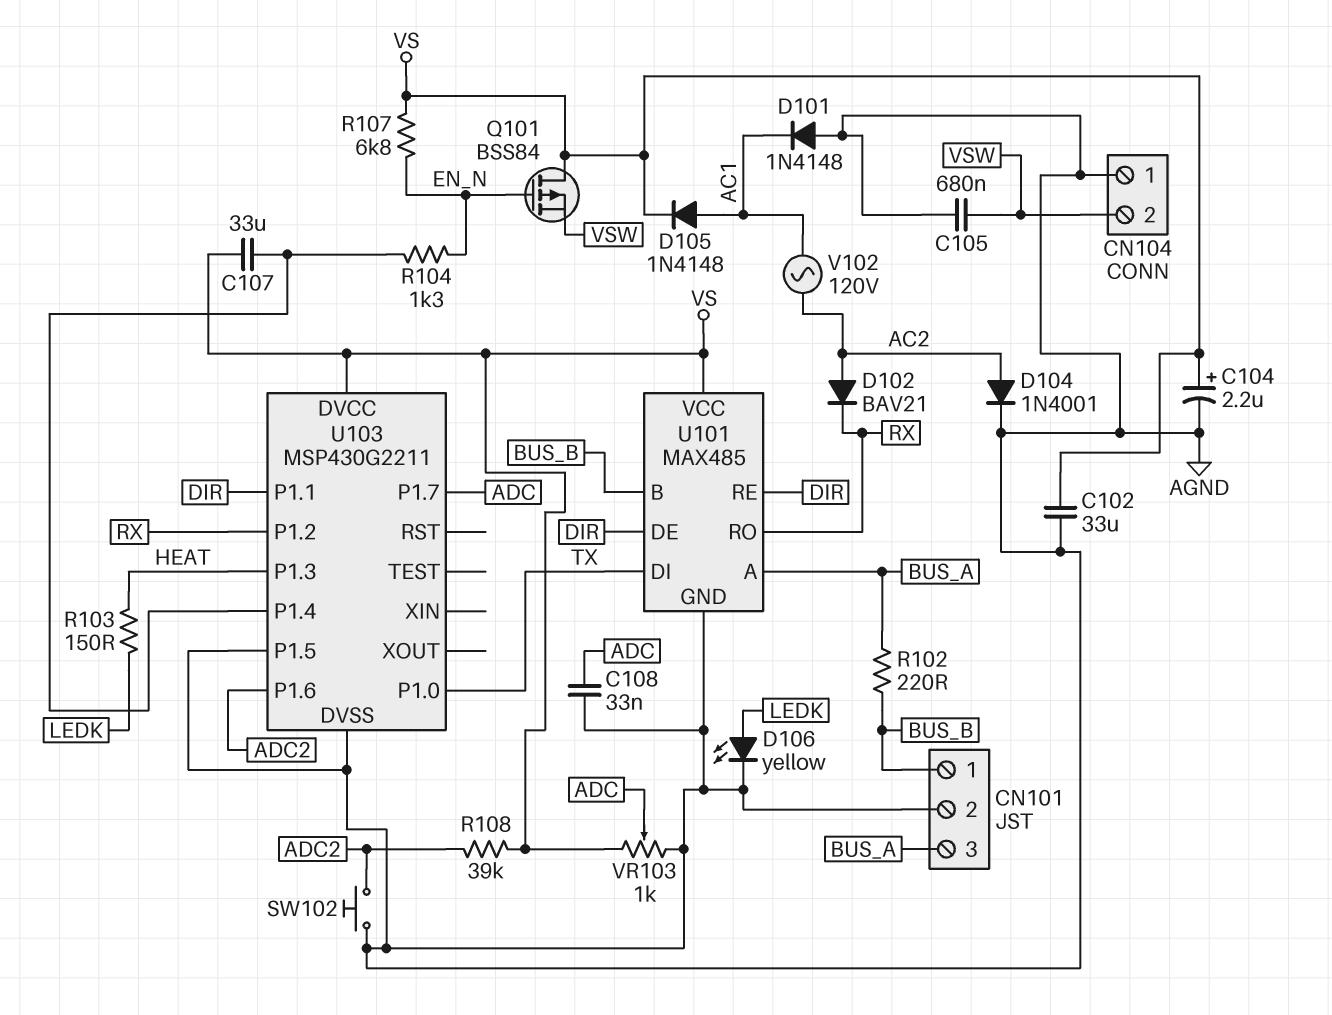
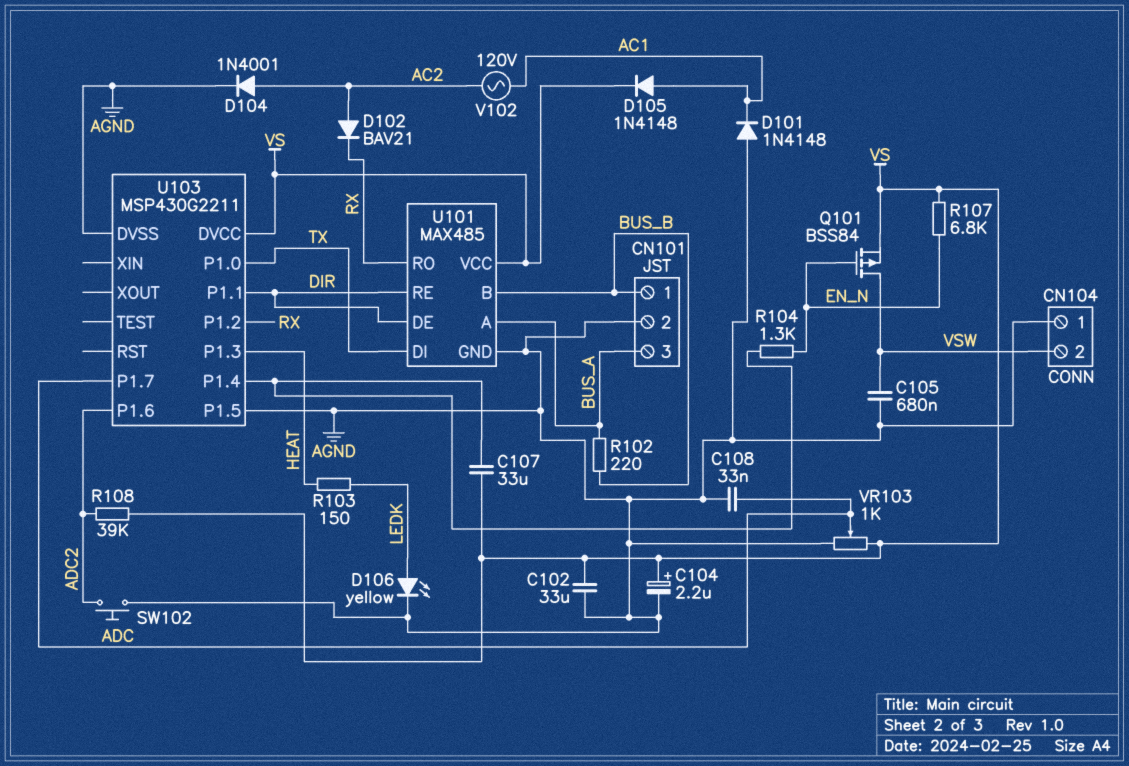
Q101: PMOS BSS84 (G EN_N, D VS, S VSW) -> PMOS BSS84 (G EN_N, D VSW, S VS)

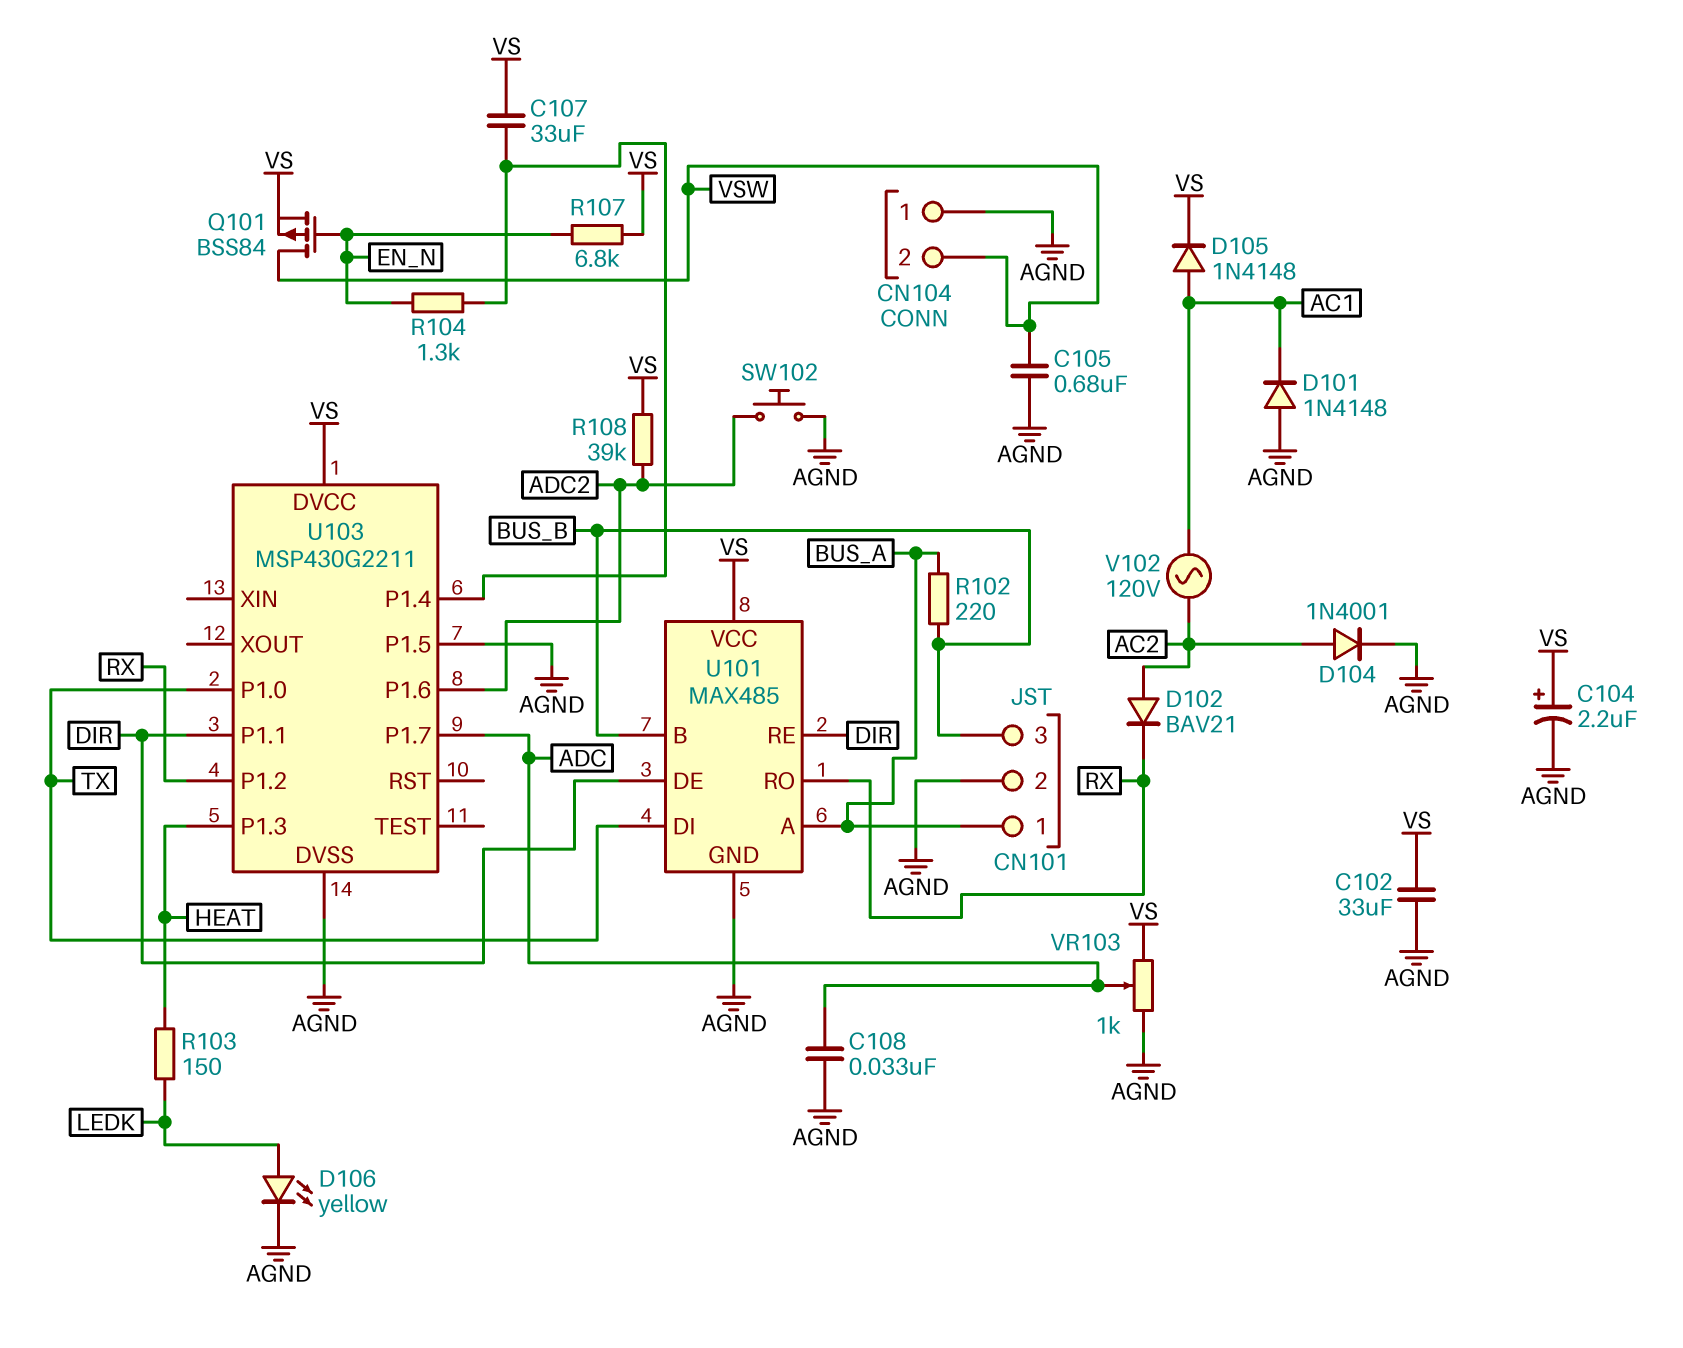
CN101 pin 1: BUS_B -> BUS_A
CN101 pin 3: BUS_A -> BUS_B

